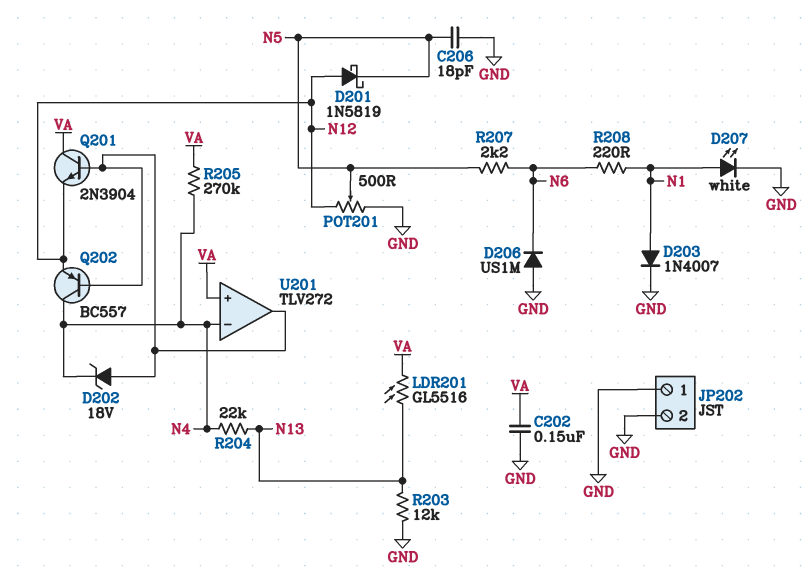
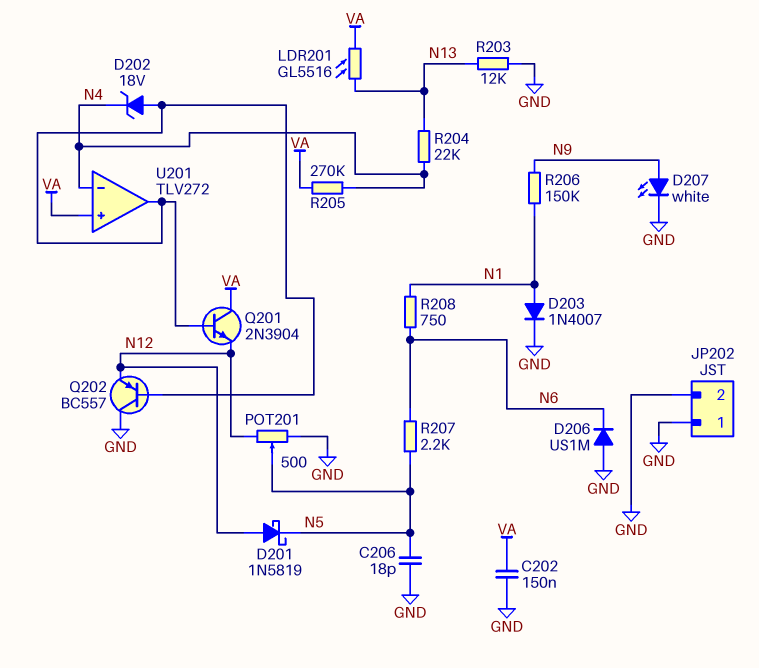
D207: LED white (A N1, K GND) -> LED white (A N9, K GND)
Q202: PNP BC557 (B U201/out, C N4, E N12) -> PNP BC557 (B U201/out, C GND, E N12)
R206: none -> 150k (N1, N9)
R208: 220 (N1, N6) -> 750 (N1, N6)

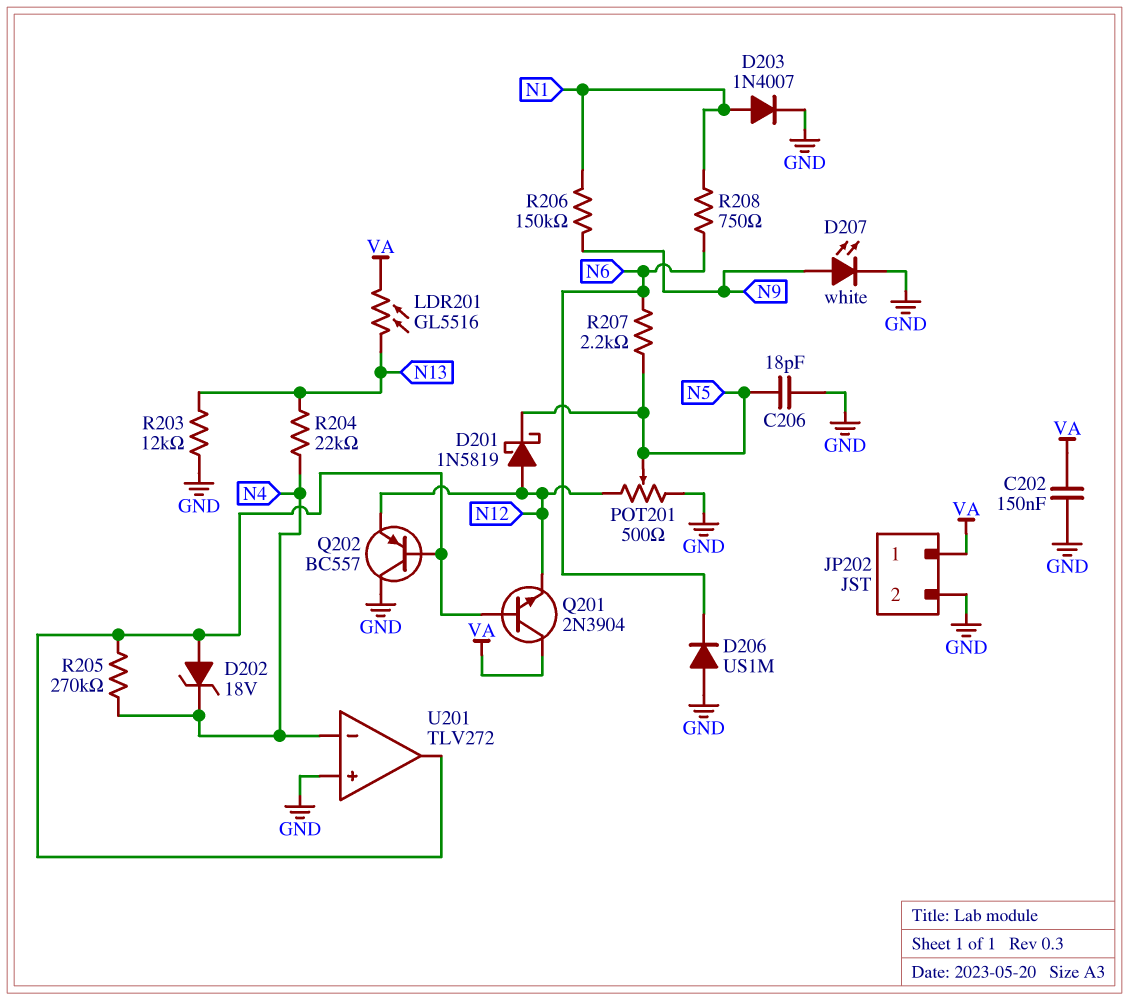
JP202 pin 1: GND -> VA
R205: 270k (N4, VA) -> 270k (N4, U201/out)
U201 pin in+: VA -> GND

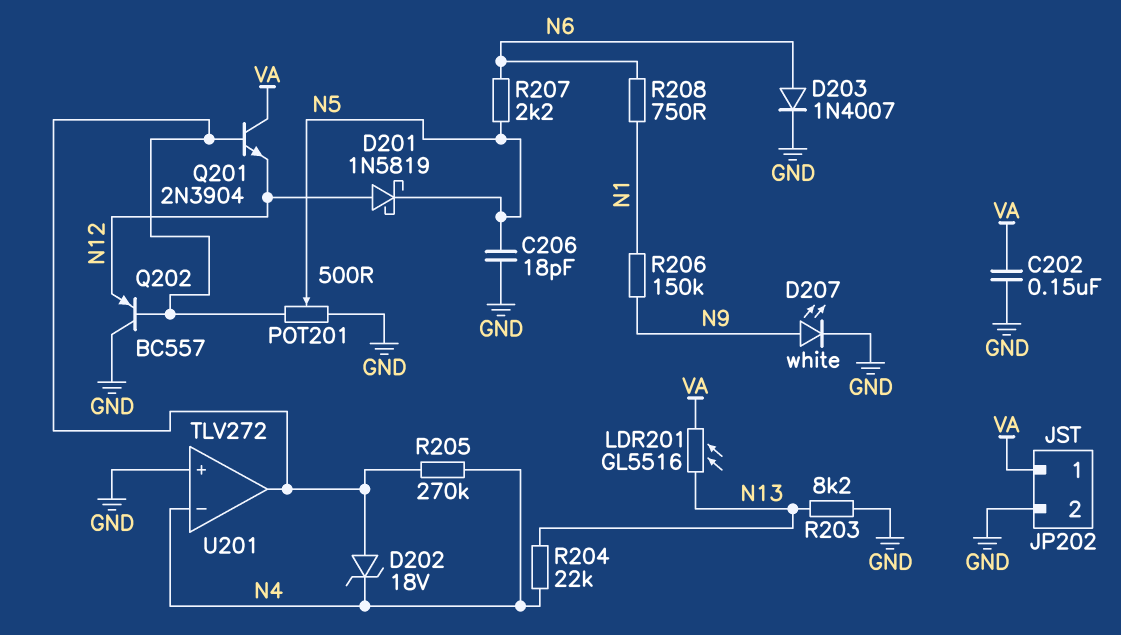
D203: diode 1N4007 (A N1, K GND) -> diode 1N4007 (A N6, K GND)
D206: diode US1M (A GND, K N6) -> none
POT201: 500 (GND, N12, wiper N5) -> 500 (GND, U201/out, wiper N5)
R203: 12k (GND, N13) -> 8.2k (GND, N13)

